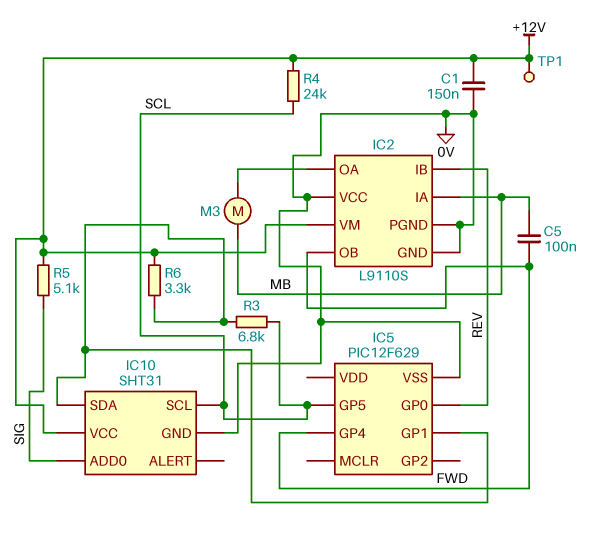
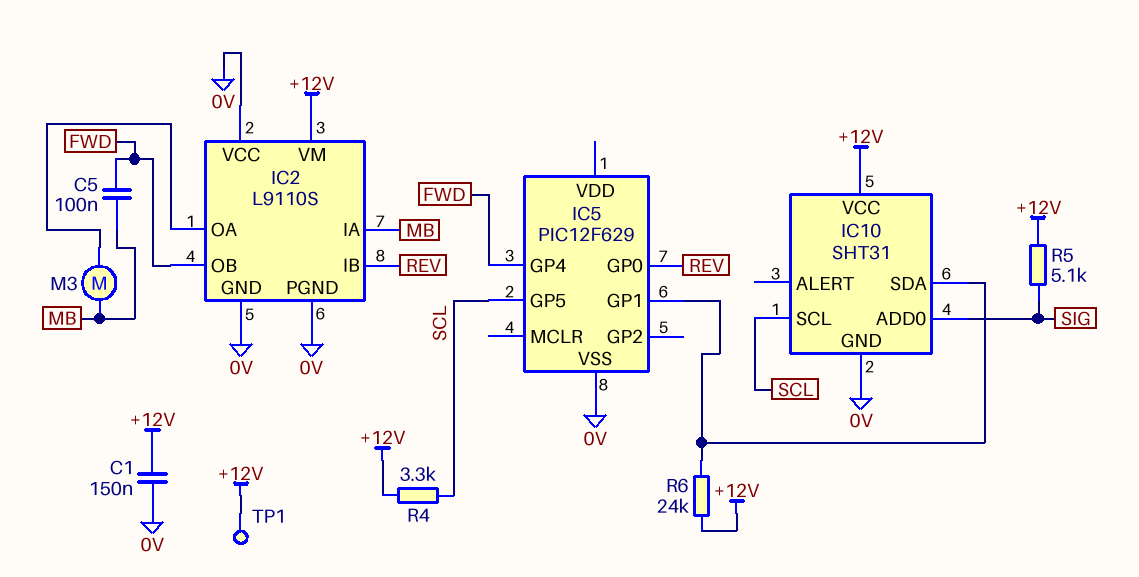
R3: 6.8k (IC5/GP1, SCL) -> none
R4: 24k (+12V, SCL) -> 3.3k (+12V, SCL)
R6: 3.3k (+12V, IC5/GP1) -> 24k (+12V, IC5/GP1)

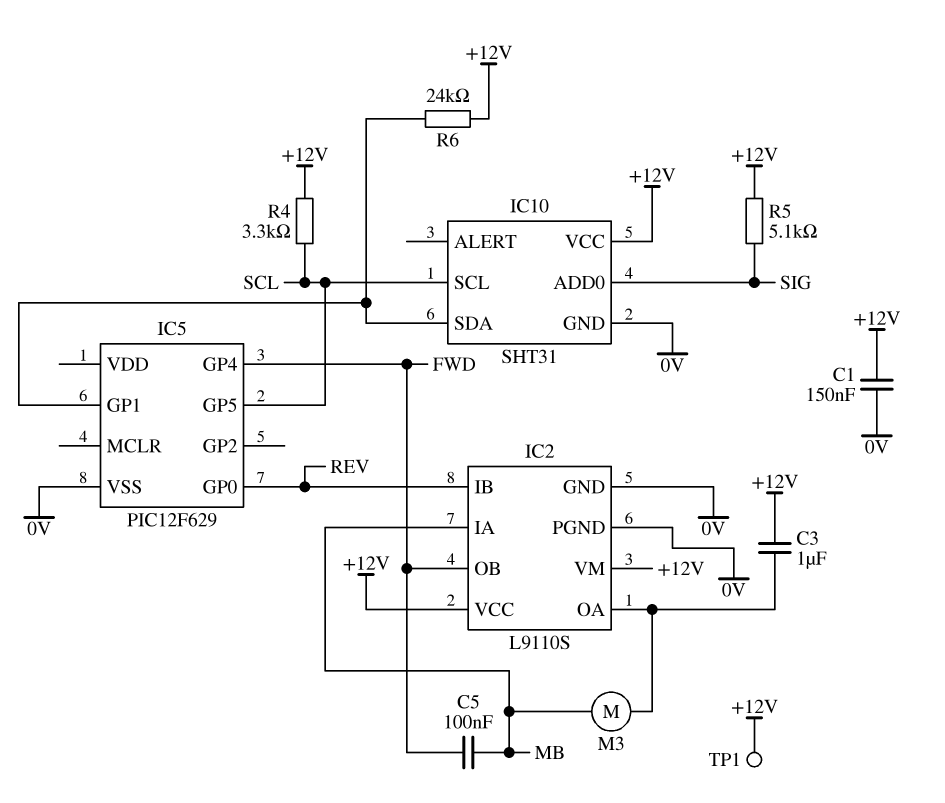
C3: none -> 1uF (+12V, IC2/OA)
IC2 pin VCC: 0V -> +12V

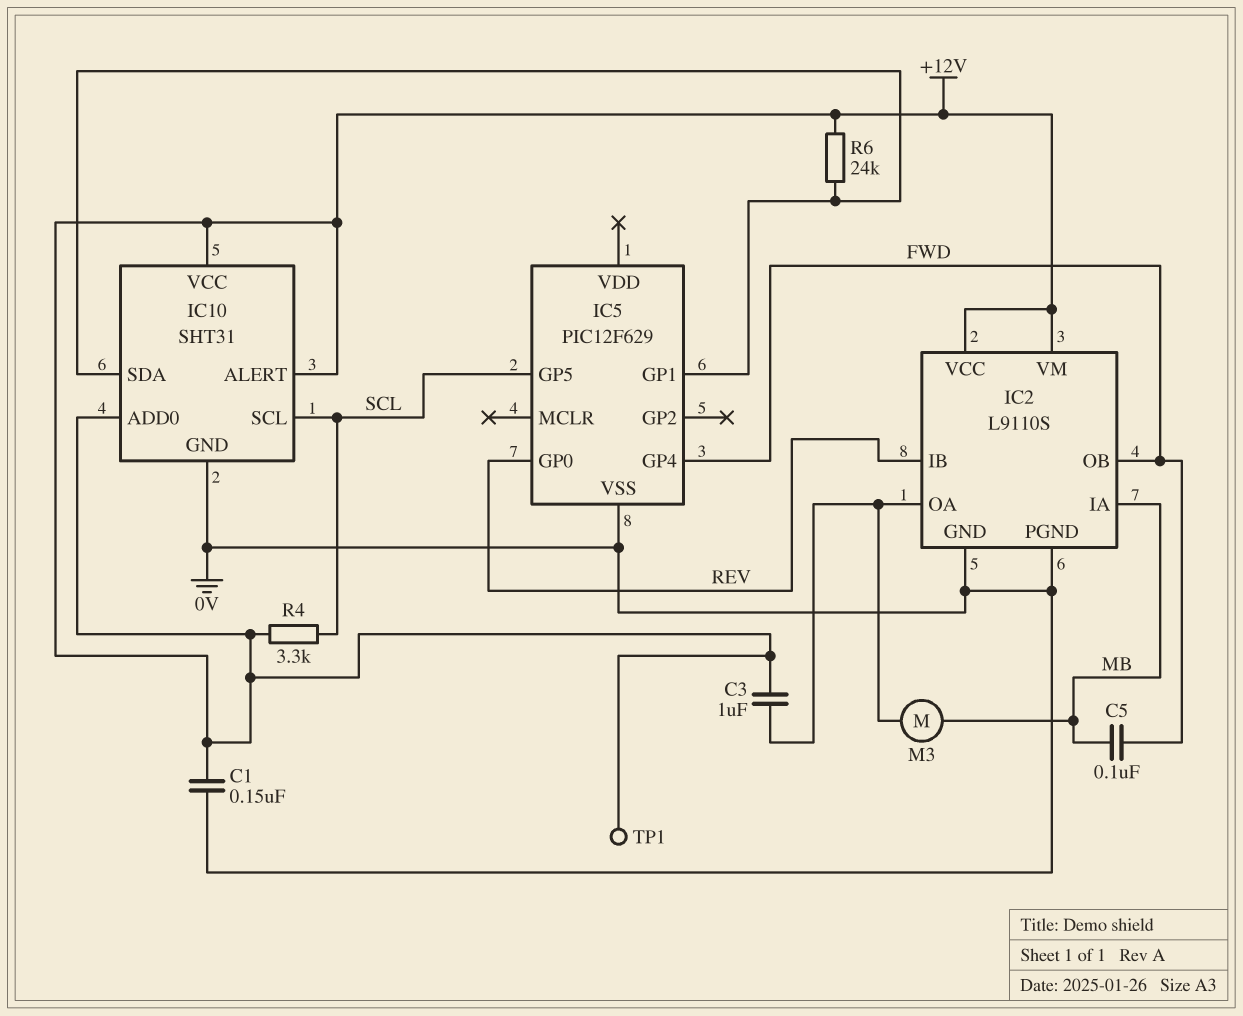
IC10 pin ADD0: SIG -> +12V
IC10 pin ALERT: none -> +12V
R5: 5.1k (+12V, SIG) -> none

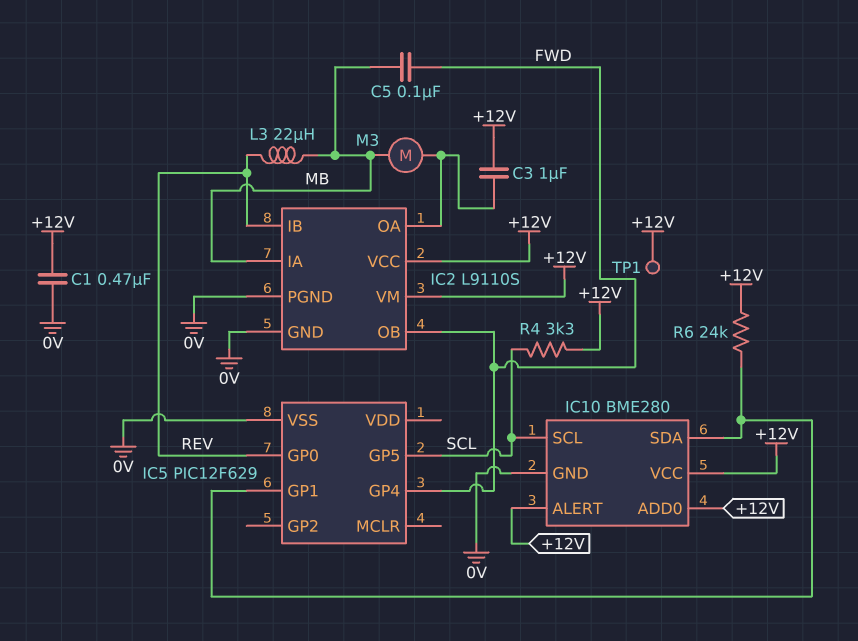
C1: 150nF (+12V, 0V) -> 470nF (+12V, 0V)
IC10: SHT31 -> BME280
L3: none -> 22uH (MB, REV)

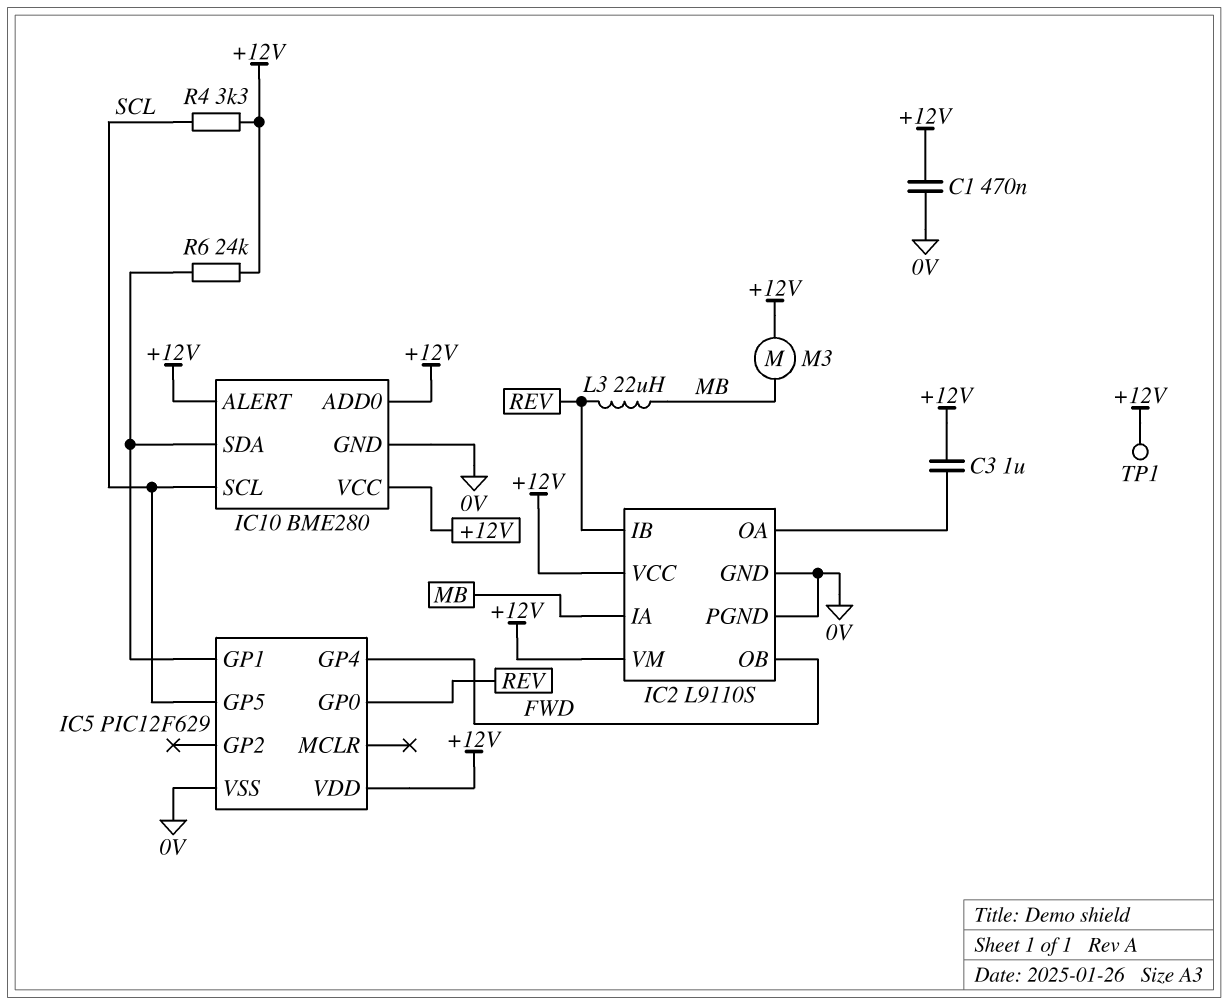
C5: 100nF (FWD, MB) -> none
IC5 pin VDD: none -> +12V
M3: motor (IC2/OA, MB) -> motor (+12V, MB)

